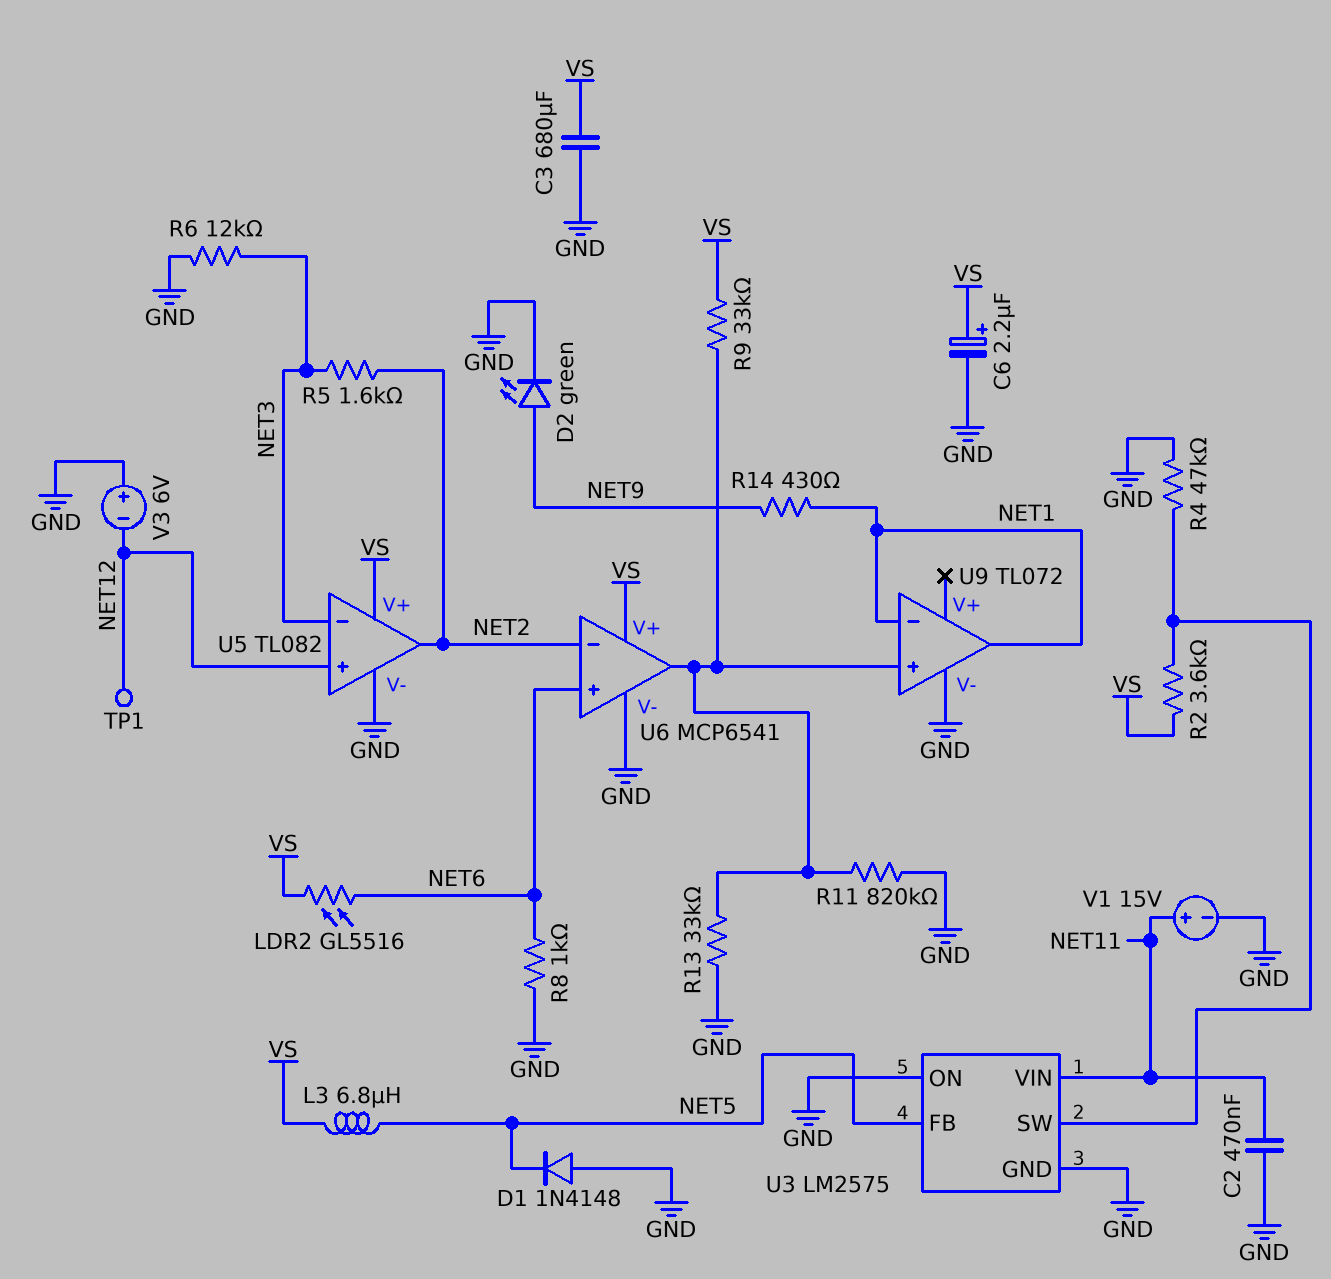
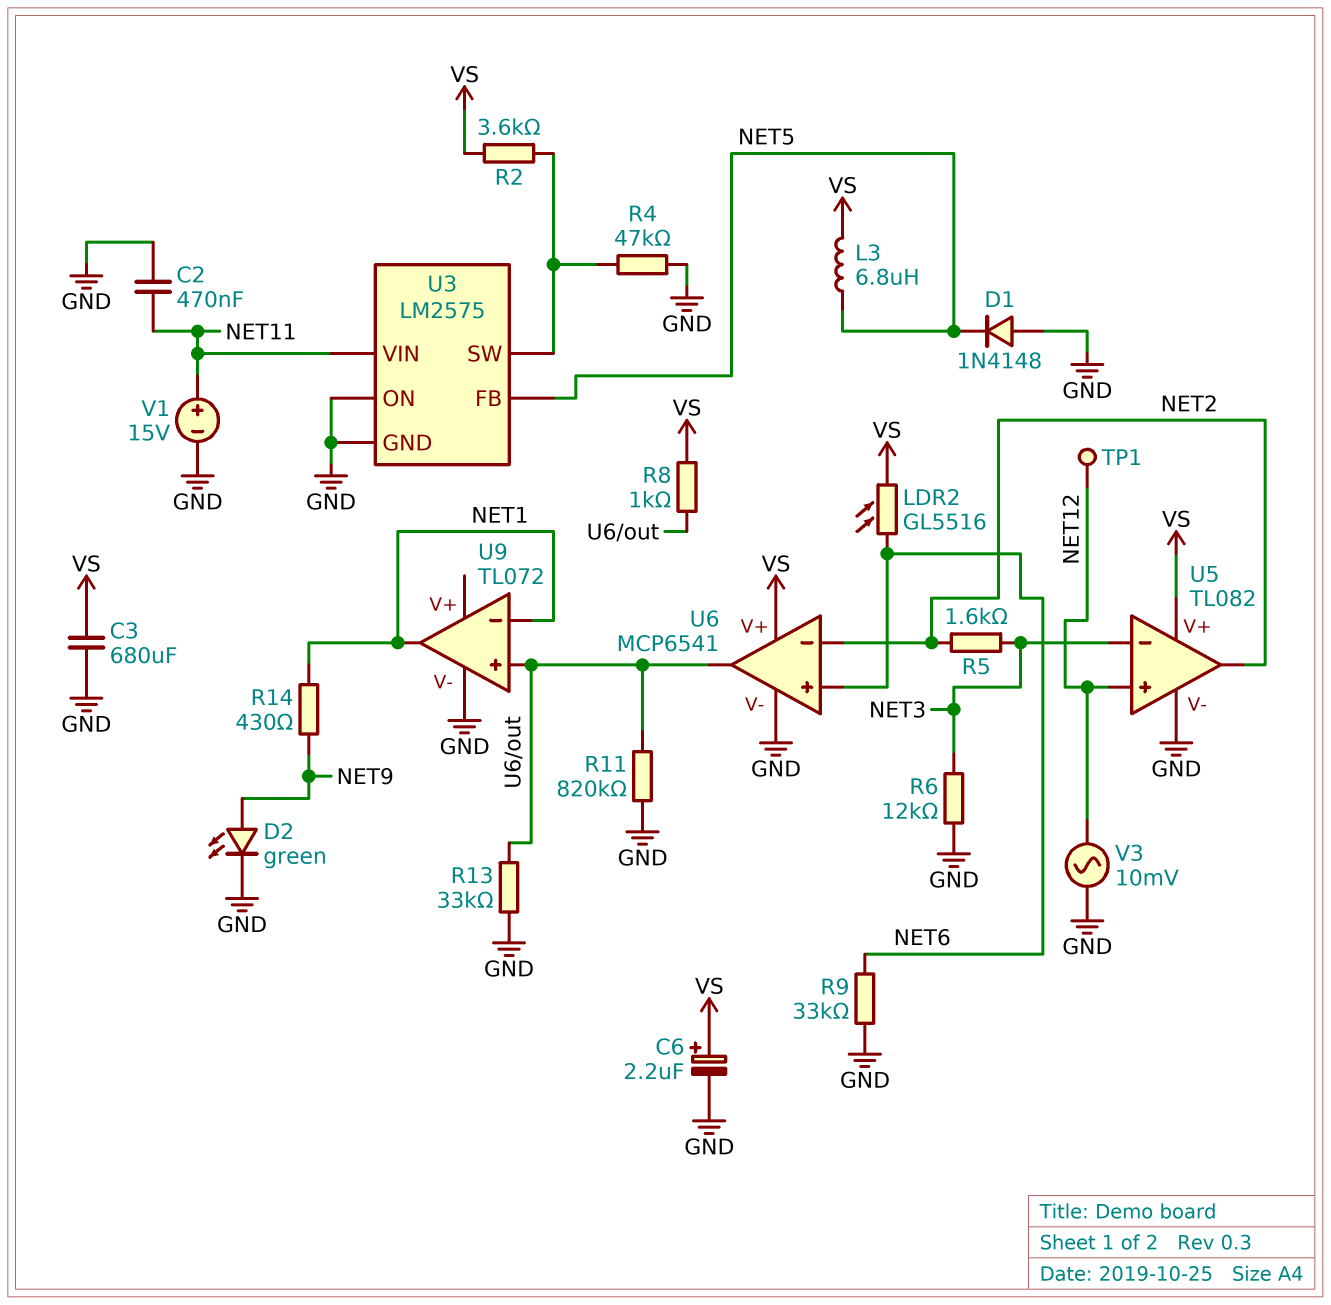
R8: 1k (GND, NET6) -> 1k (U6/out, VS)
R9: 33k (U6/out, VS) -> 33k (GND, NET6)
V3: 6V (plus GND, minus NET12) -> AC 10mV (GND, NET12)

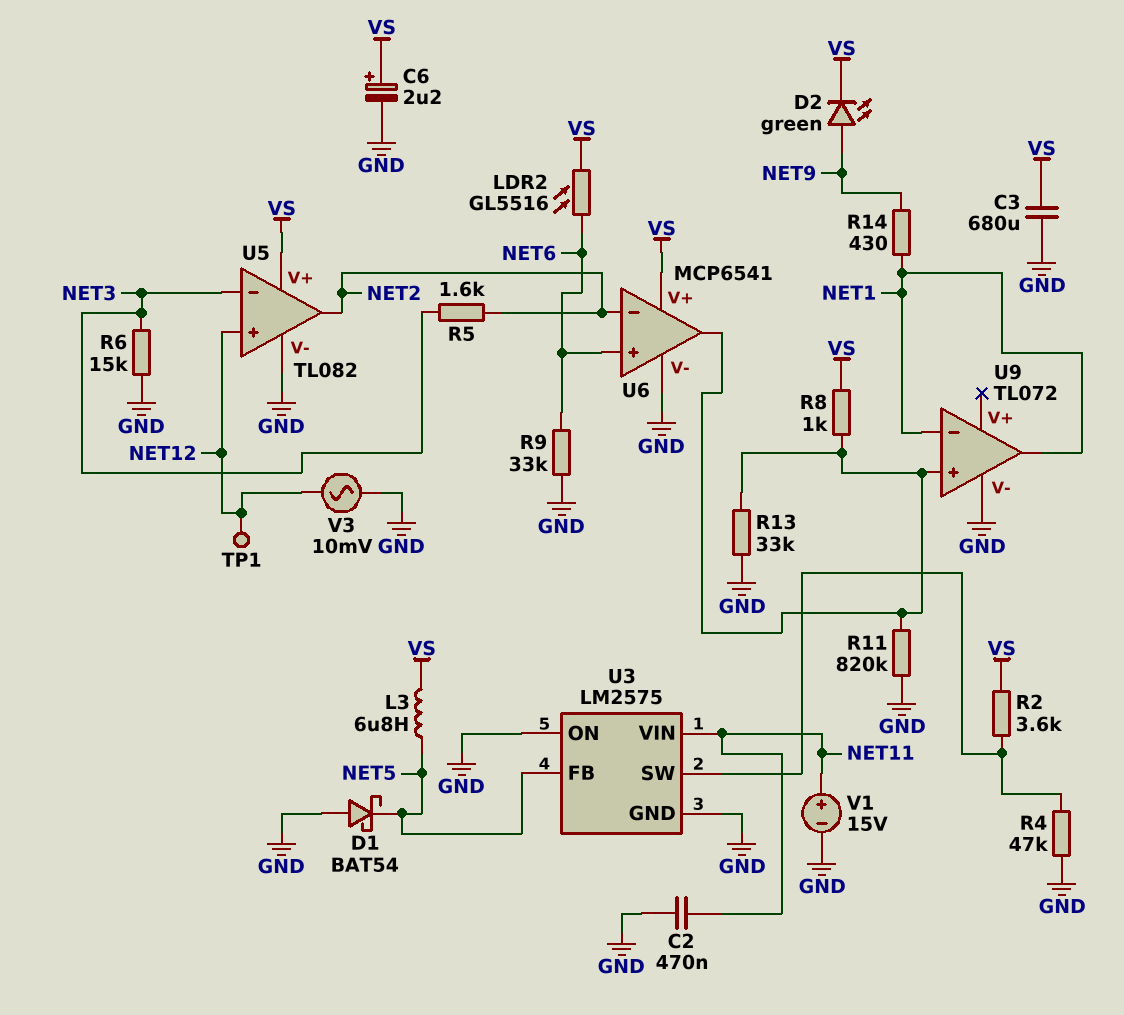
D1: diode 1N4148 (A GND, K NET5) -> schottky BAT54 (A GND, K NET5)
D2: LED green (A NET9, K GND) -> LED green (A NET9, K VS)
R6: 12k (GND, NET3) -> 15k (GND, NET3)

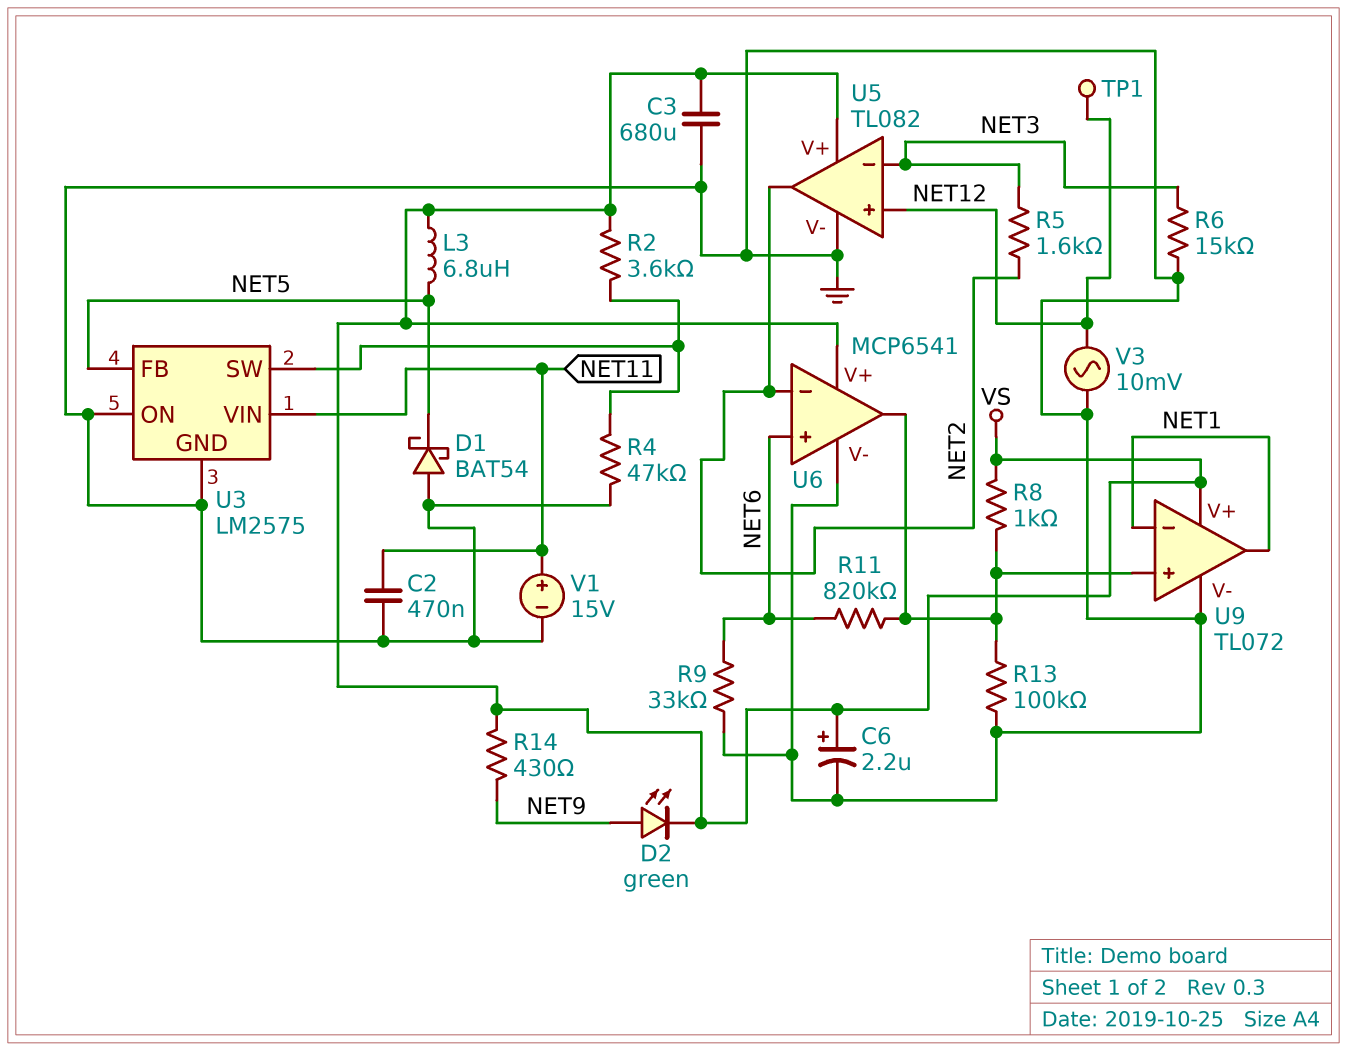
LDR2: GL5516 (NET6, VS) -> none
R11: 820k (GND, U6/out) -> 820k (NET6, U6/out)
R13: 33k (GND, U6/out) -> 100k (GND, U6/out)
R14: 430 (NET1, NET9) -> 430 (NET9, VS)
U9 pin V+: none -> VS

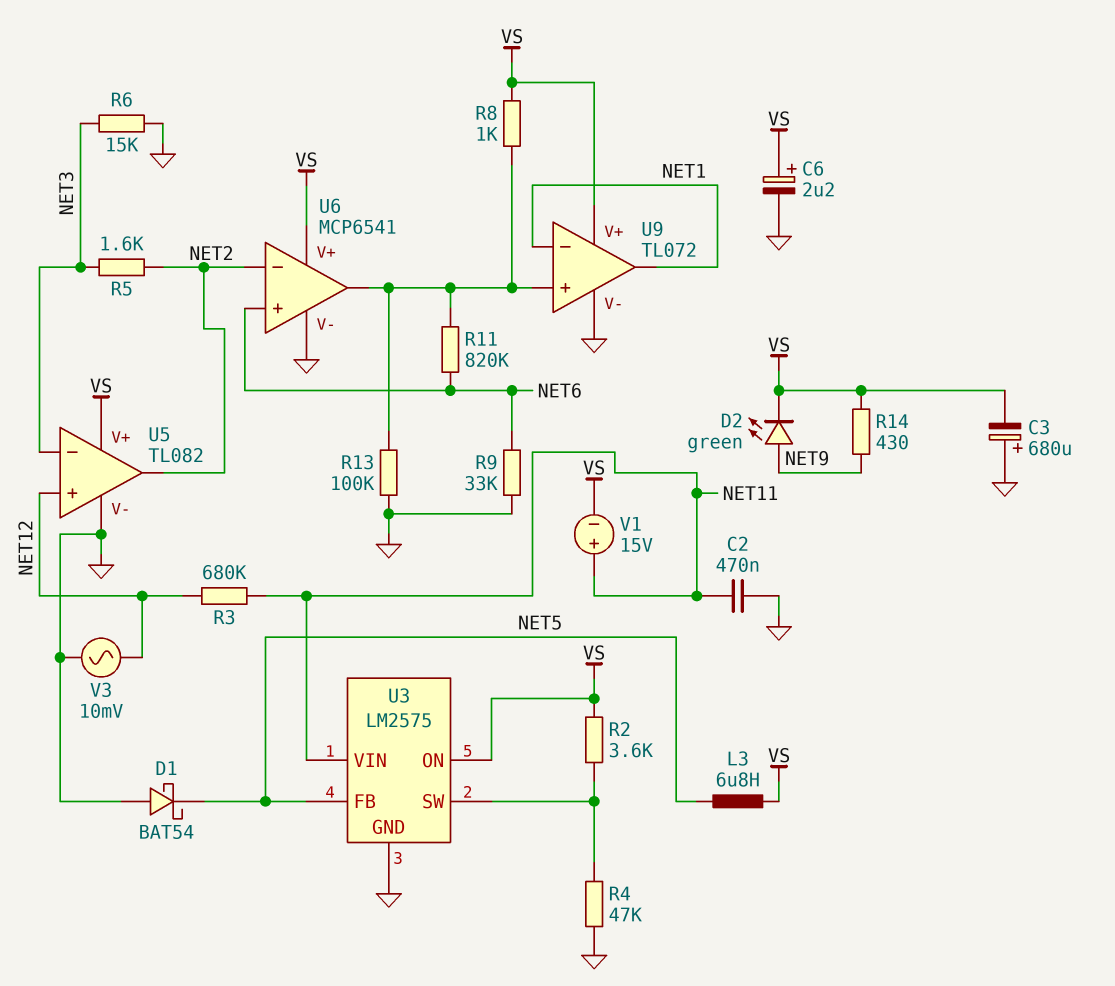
C3: 680uF (GND, VS) -> 680uF (plus GND, minus VS)
R3: none -> 680k (NET11, NET12)
TP1: test point (NET12) -> none
U3 pin ON: GND -> VS
V1: 15V (plus NET11, minus GND) -> 15V (plus NET11, minus VS)

